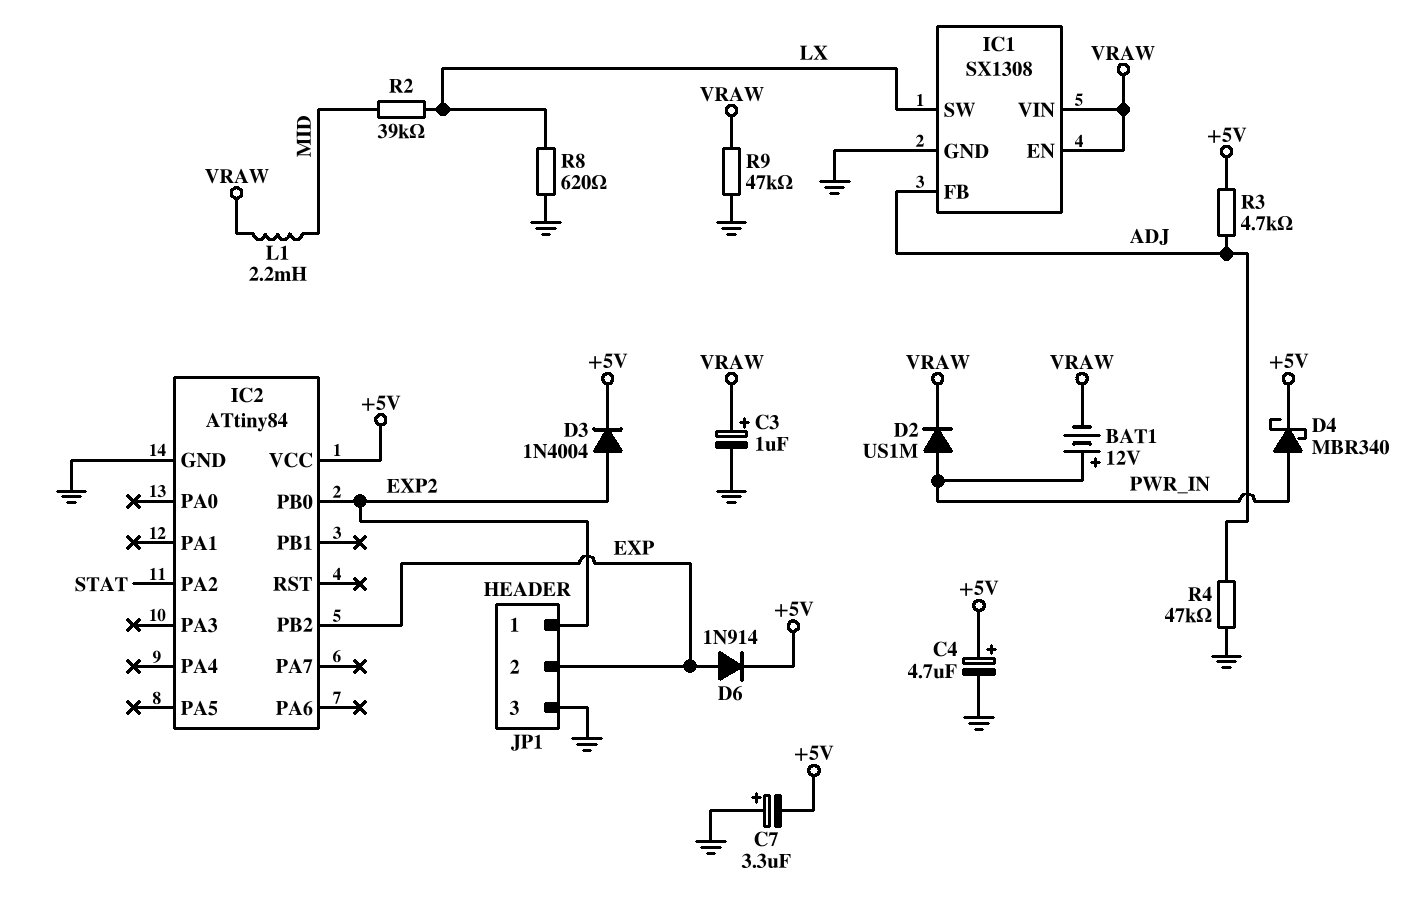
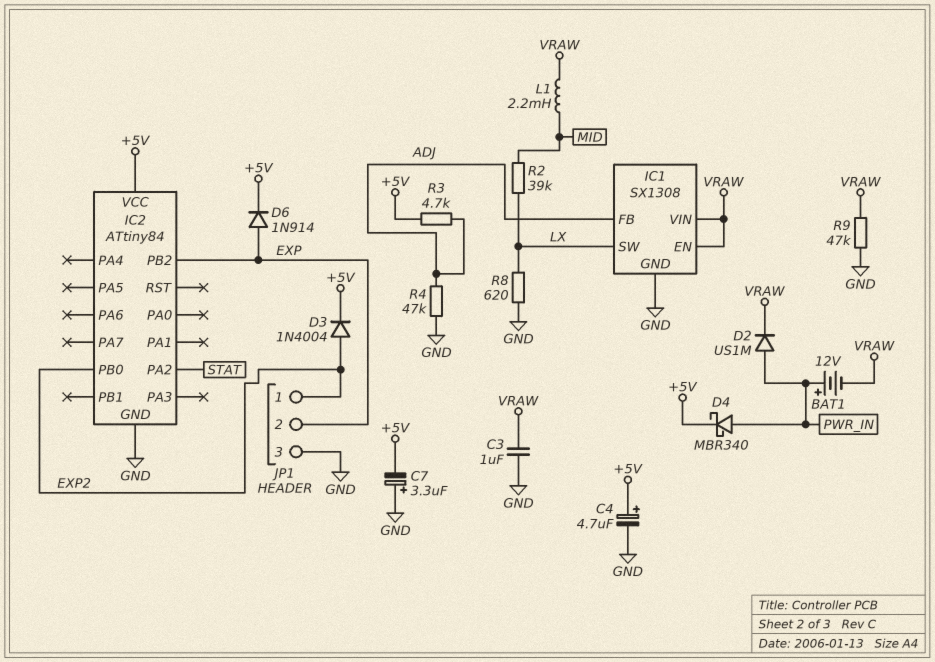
C3: 1uF (plus VRAW, minus GND) -> 1uF (GND, VRAW)

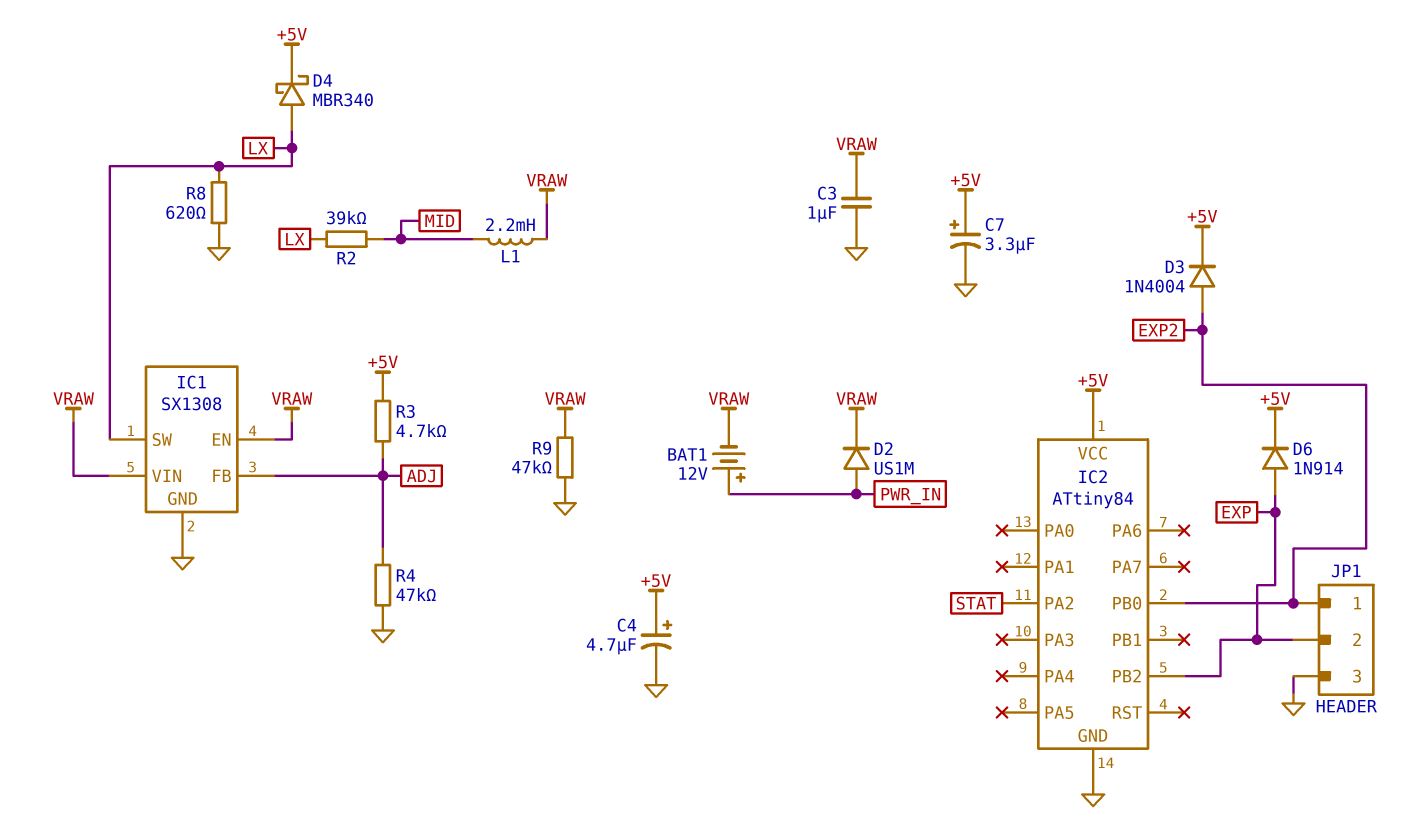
C7: 3.3uF (plus GND, minus +5V) -> 3.3uF (plus +5V, minus GND)
D4: schottky MBR340 (A PWR_IN, K +5V) -> schottky MBR340 (A LX, K +5V)

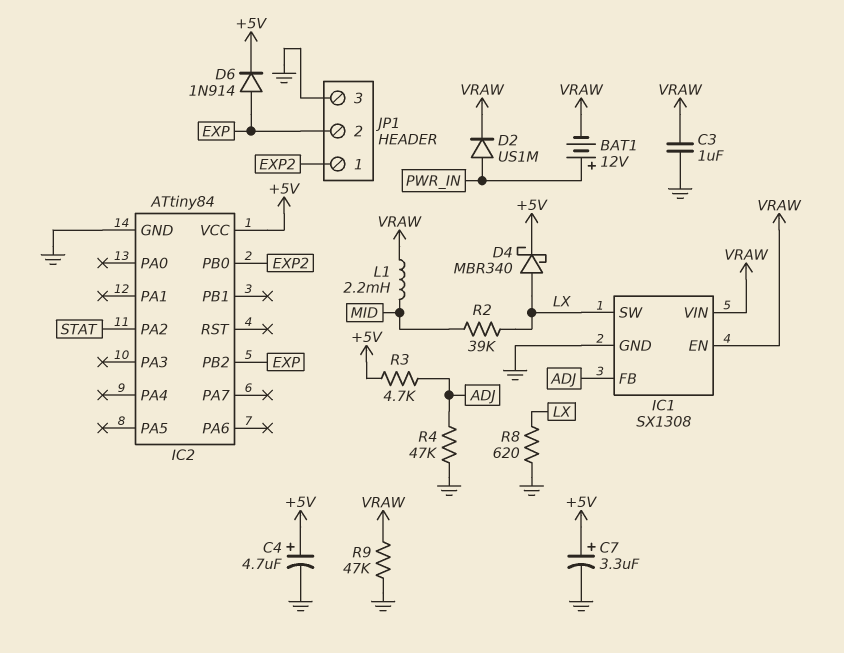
D3: diode 1N4004 (A EXP2, K +5V) -> none

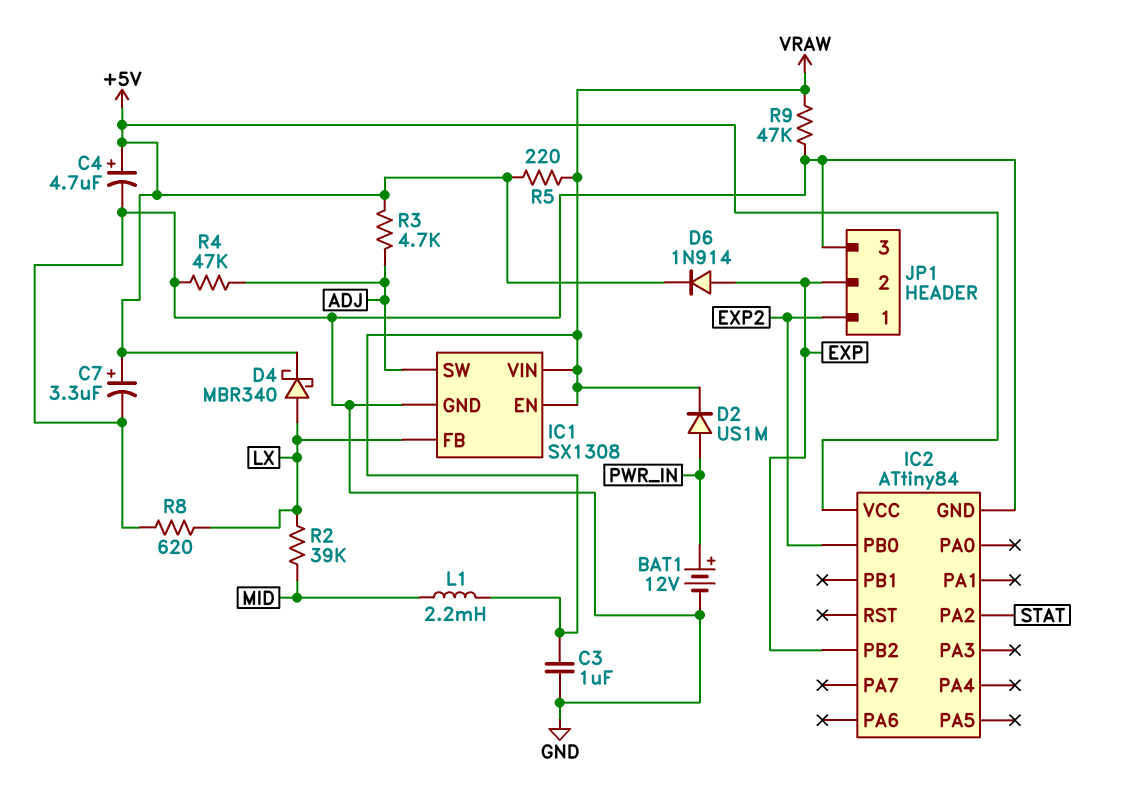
BAT1: 12V (plus PWR_IN, minus VRAW) -> 12V (plus PWR_IN, minus GND)
IC1 pin FB: ADJ -> LX
IC1 pin SW: LX -> ADJ
R5: none -> 220 (+5V, VRAW)

